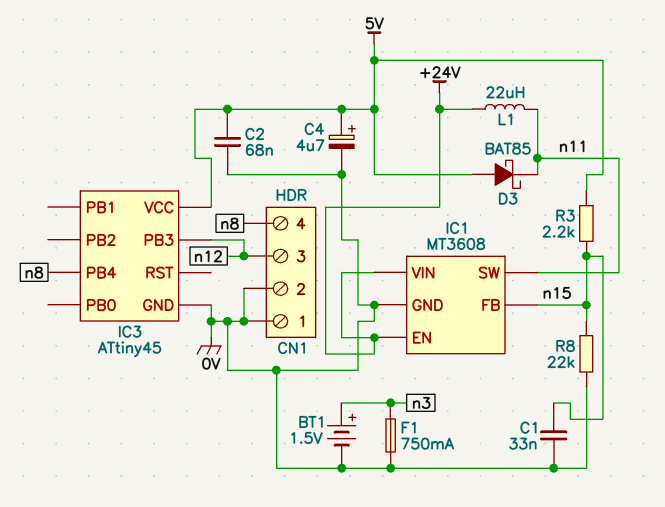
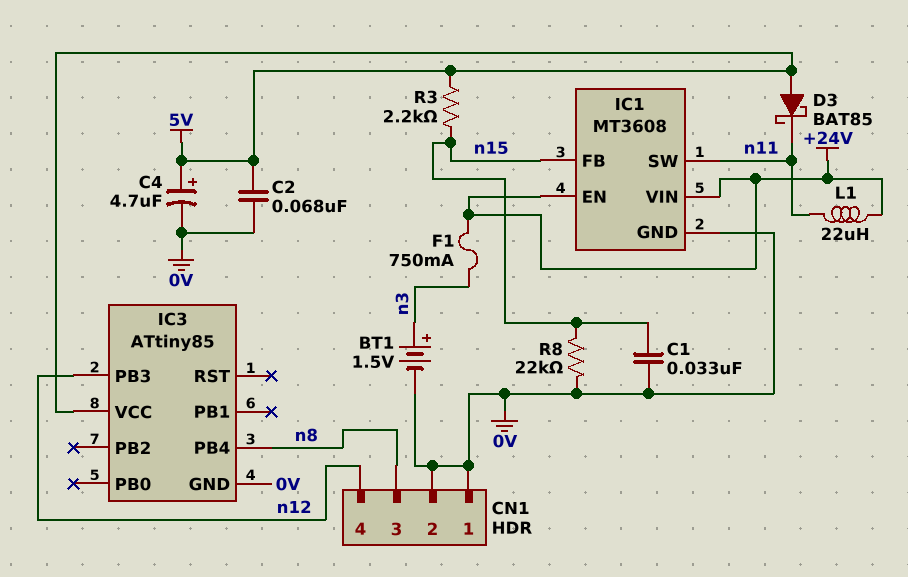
CN1 pin 3: n12 -> n8
CN1 pin 4: n8 -> n12
F1: 750mA (0V, n3) -> 750mA (+24V, n3)
IC3: ATtiny45 -> ATtiny85

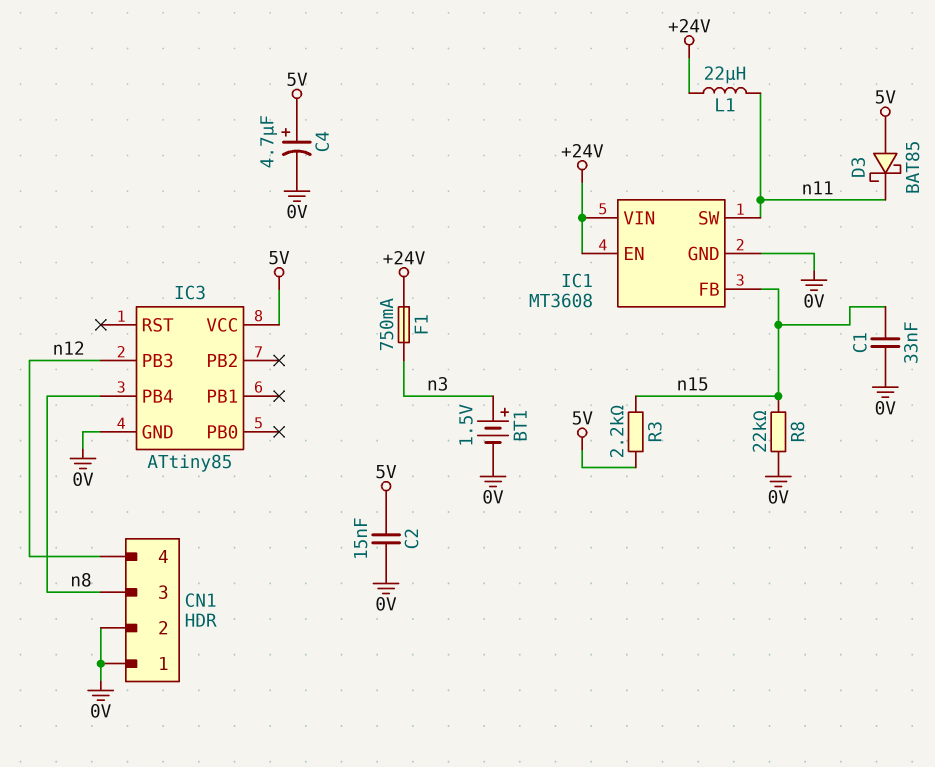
C2: 68nF (0V, 5V) -> 15nF (0V, 5V)

